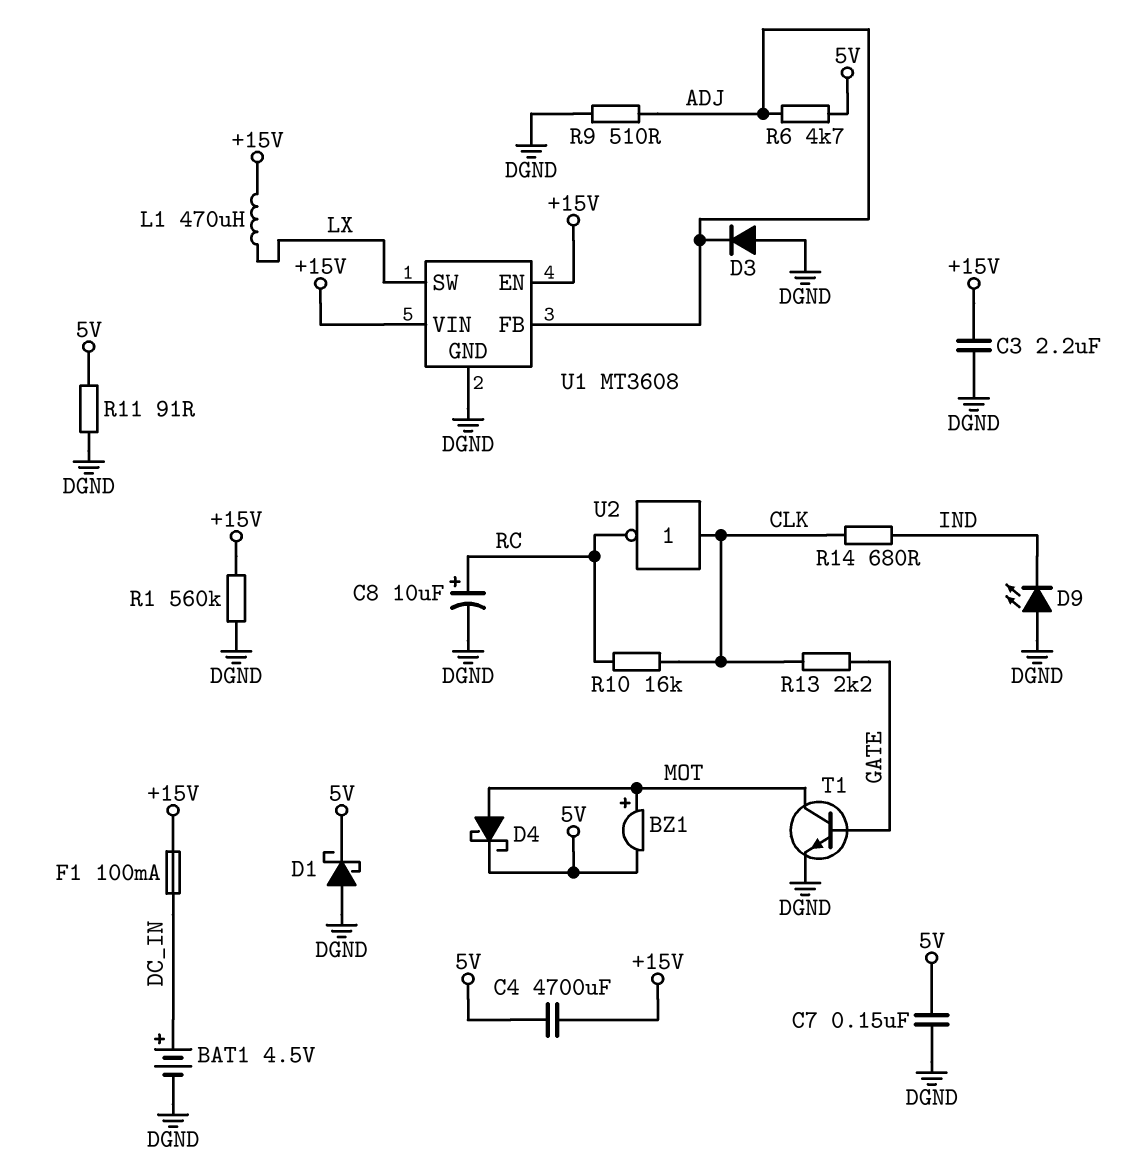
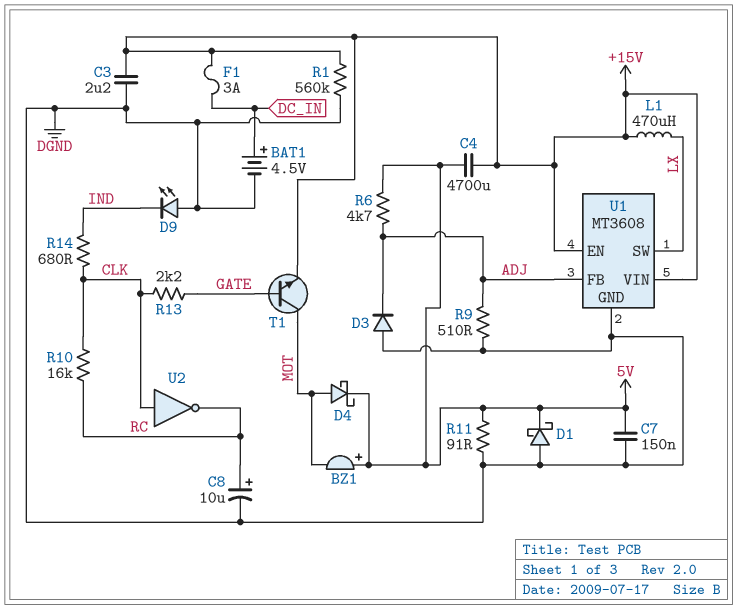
BZ1: buzzer (plus MOT, minus 5V) -> buzzer (plus 5V, minus MOT)
F1: 100mA (+15V, DC_IN) -> 3A (+15V, DC_IN)
T1: NPN (B GATE, C MOT, E DGND) -> NPN (B GATE, C MOT, E +15V)

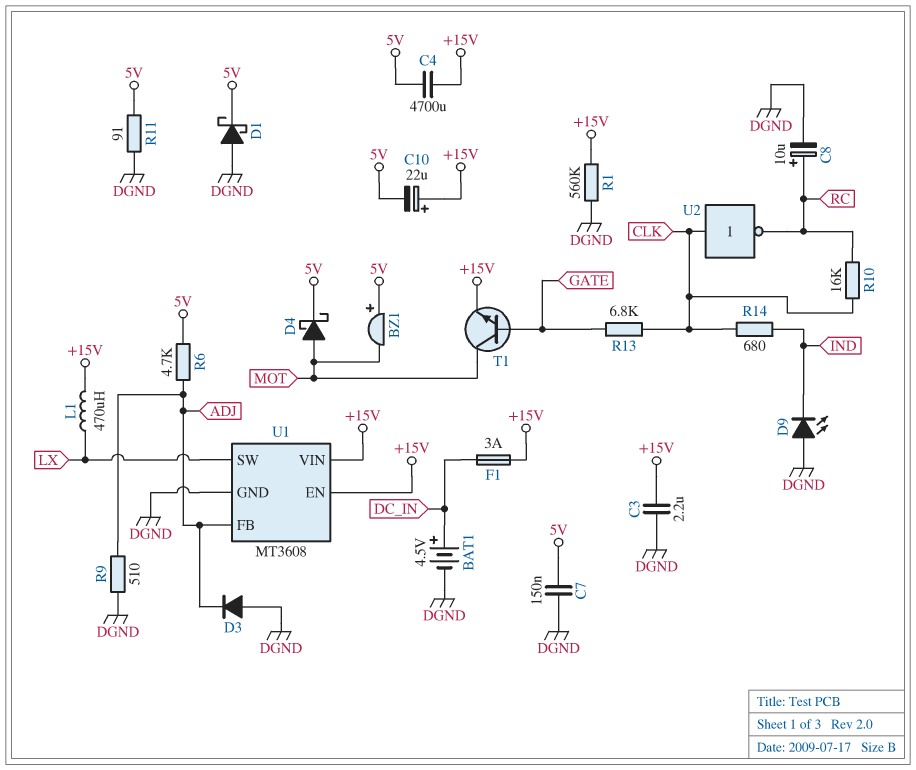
C10: none -> 22uF (plus +15V, minus 5V)
R13: 2.2k (CLK, GATE) -> 6.8k (CLK, GATE)

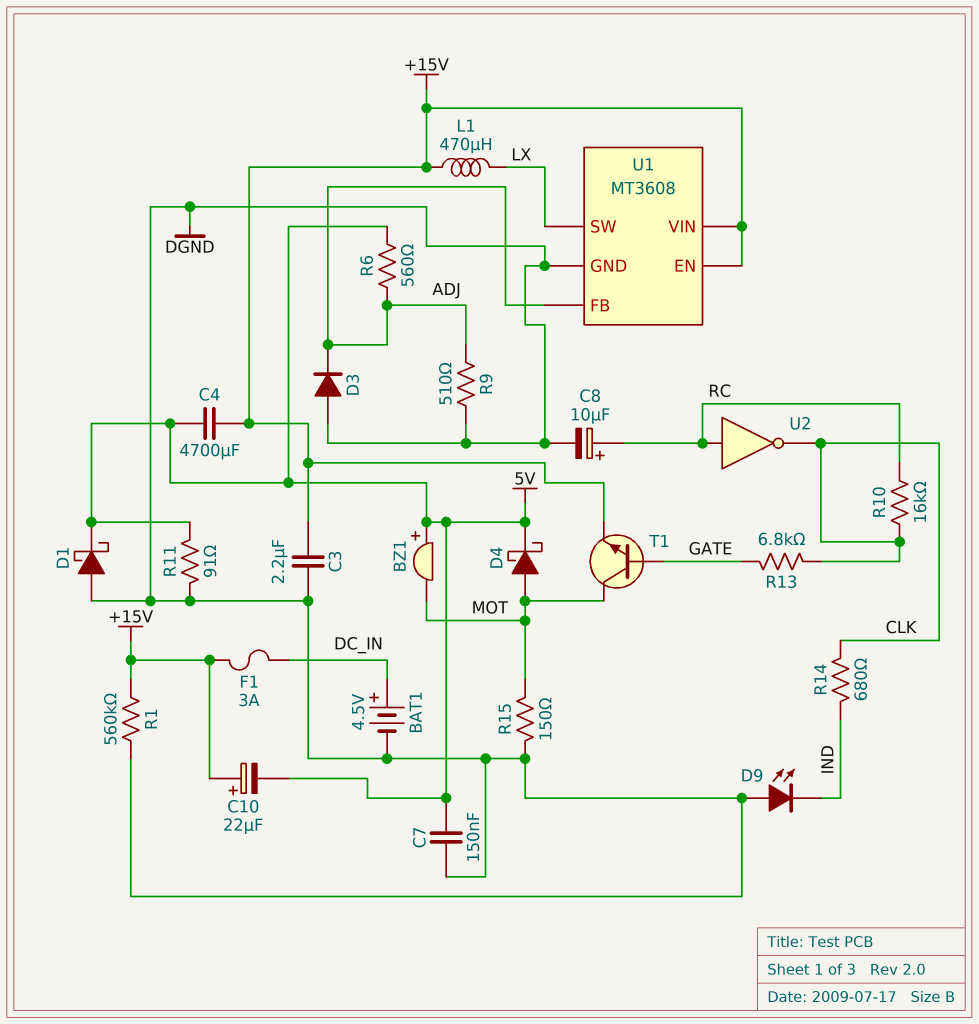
R6: 4.7k (5V, ADJ) -> 560 (5V, ADJ)
R15: none -> 150 (DGND, MOT)
U2: NOT (in CLK, out RC) -> NOT (in RC, out CLK)

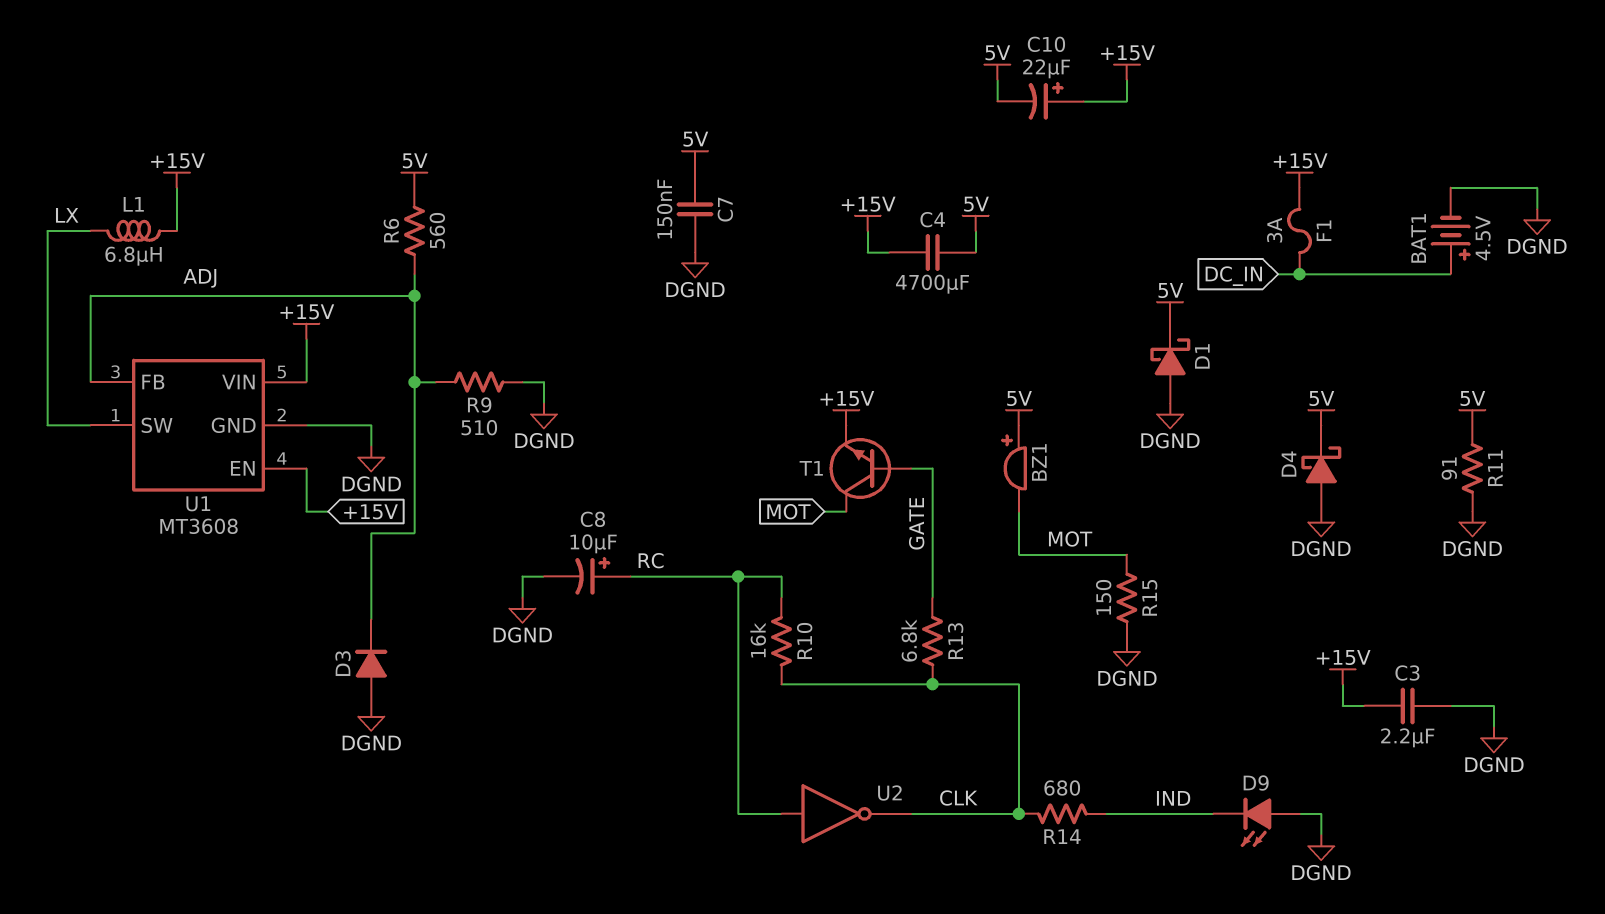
D4: schottky (A MOT, K 5V) -> schottky (A DGND, K 5V)
L1: 470uH (+15V, LX) -> 6.8uH (+15V, LX)
R1: 560k (+15V, DGND) -> none

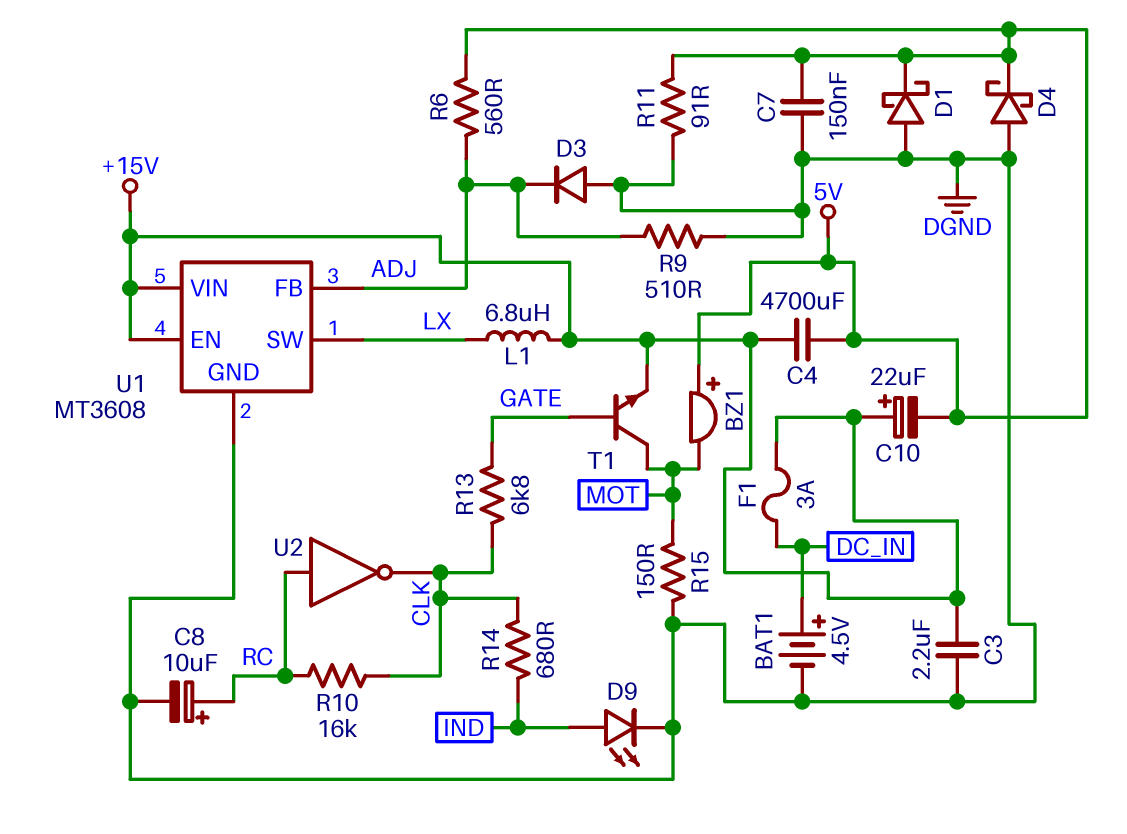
D9: LED (A DGND, K IND) -> LED (A IND, K DGND)

